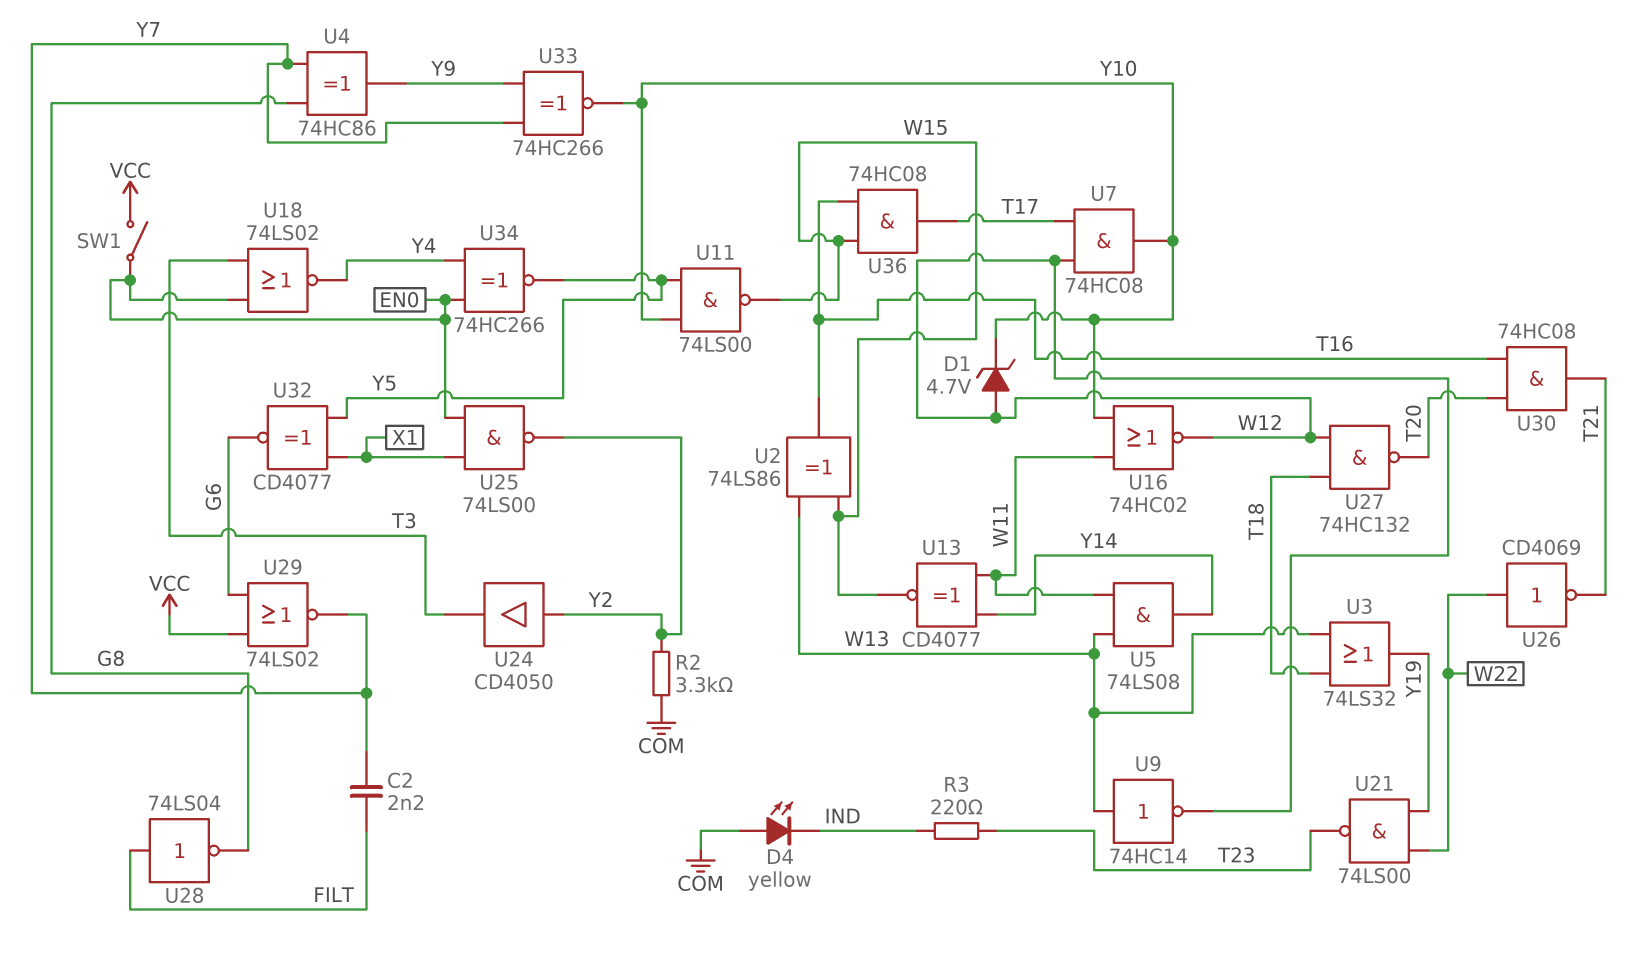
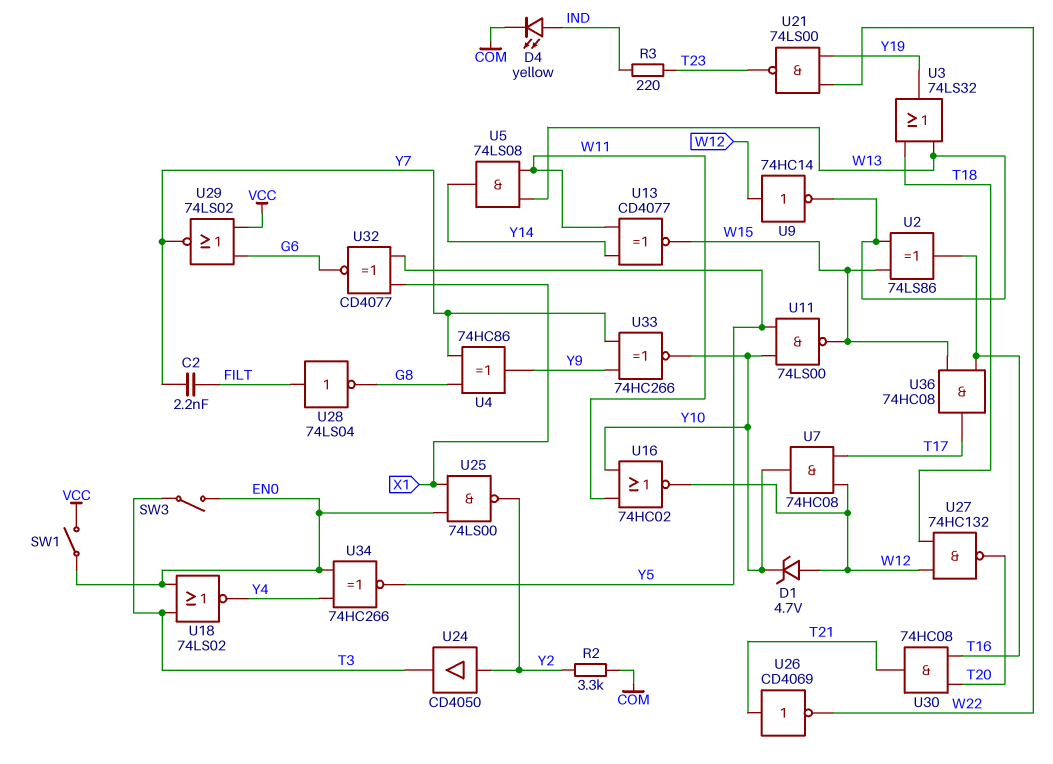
D4: LED yellow (A COM, K IND) -> LED yellow (A IND, K COM)
SW3: none -> switch (EN0, T3)
U9: NOT 74HC14 (in W13, out W12) -> NOT 74HC14 (in W12, out W13)
U26: NOT CD4069 (in W22, out T21) -> NOT CD4069 (in T21, out W22)

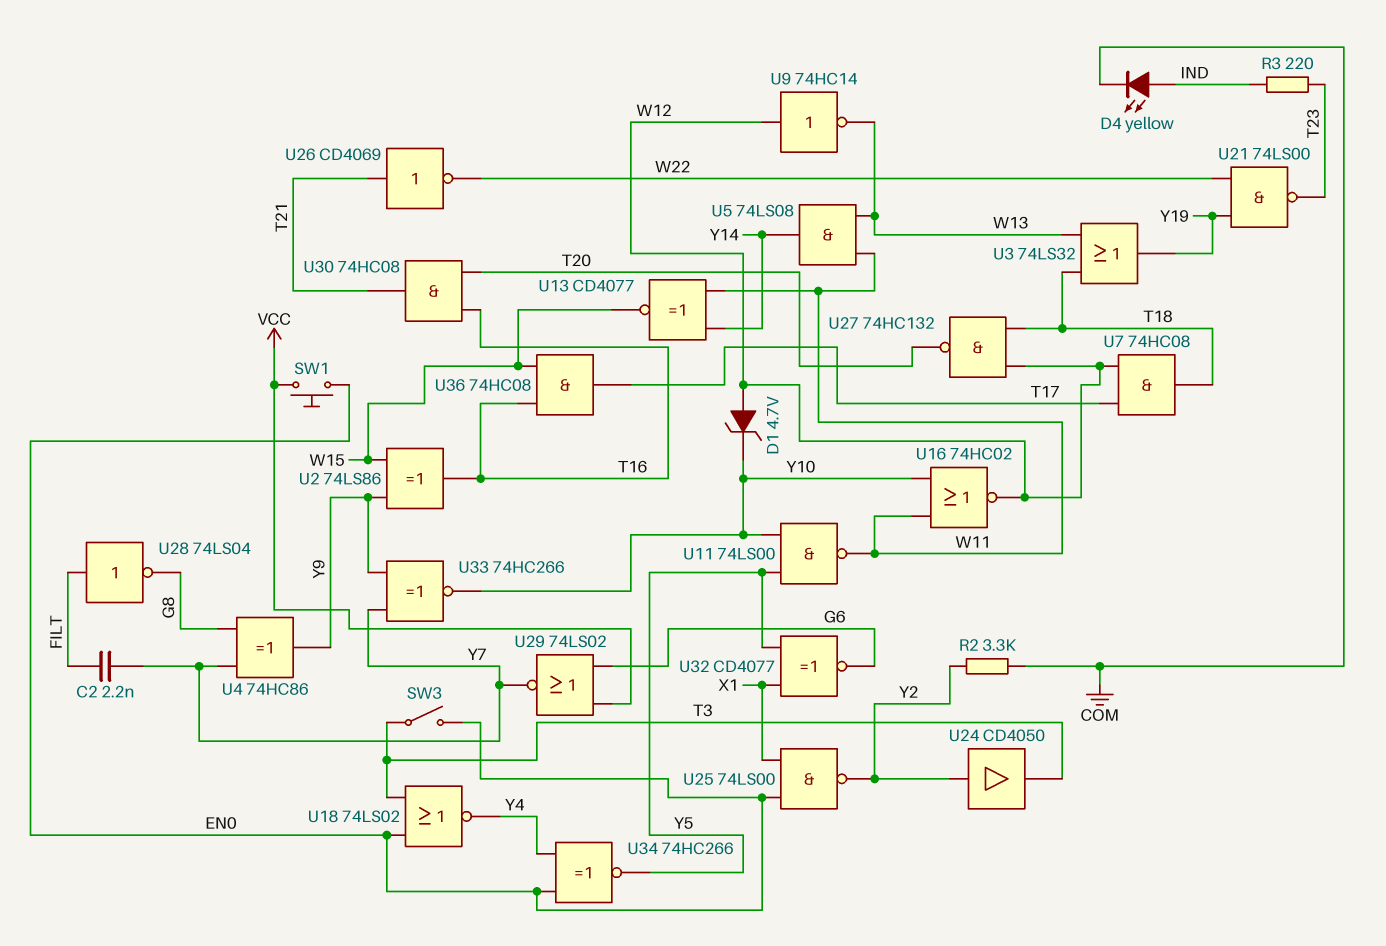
SW1: switch (EN0, VCC) -> button (EN0, VCC)
U2: XOR 74LS86 (in W13, in W15, out T16) -> XOR 74LS86 (in W15, in Y9, out T16)
U7: AND 74HC08 (in T17, in W12, out Y10) -> AND 74HC08 (in T17, in W12, out T18)
U11: NAND 74LS00 (in Y5, in Y10, out W15) -> NAND 74LS00 (in Y5, in Y10, out W11)

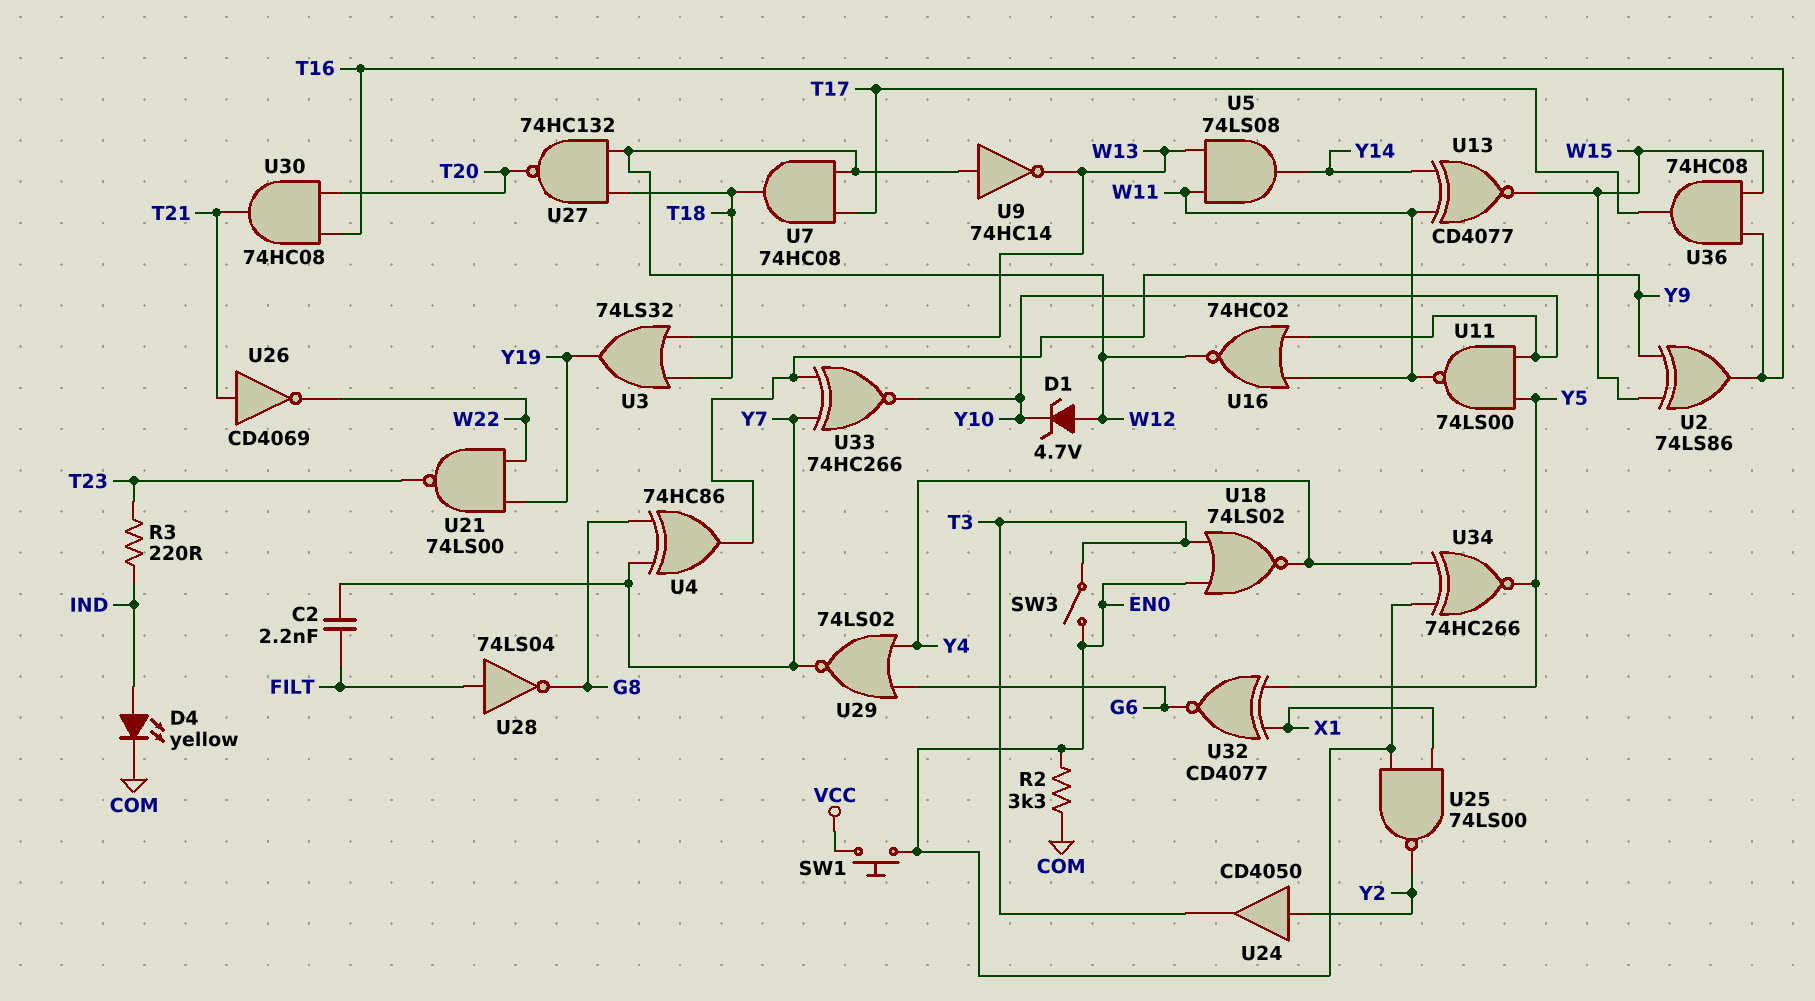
R2: 3.3k (COM, Y2) -> 3.3k (COM, EN0)
U29: NOR 74LS02 (in G6, in VCC, out Y7) -> NOR 74LS02 (in G6, in Y4, out Y7)

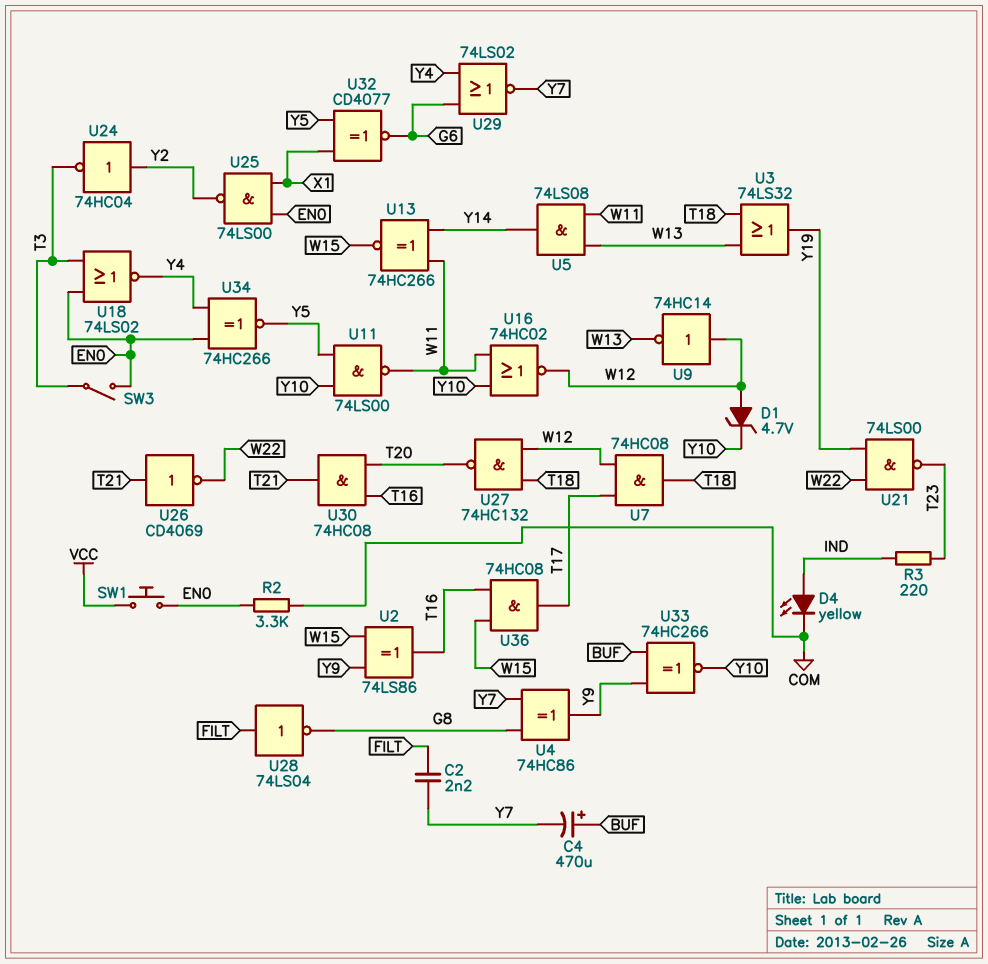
C4: none -> 470uF (plus BUF, minus Y7)
U13: XNOR CD4077 (in W11, in Y14, out W15) -> XNOR 74HC266 (in W11, in Y14, out W15)
U24: buffer CD4050 (in Y2, out T3) -> NOT 74HC04 (in Y2, out T3)
U33: XNOR 74HC266 (in Y7, in Y9, out Y10) -> XNOR 74HC266 (in BUF, in Y9, out Y10)

